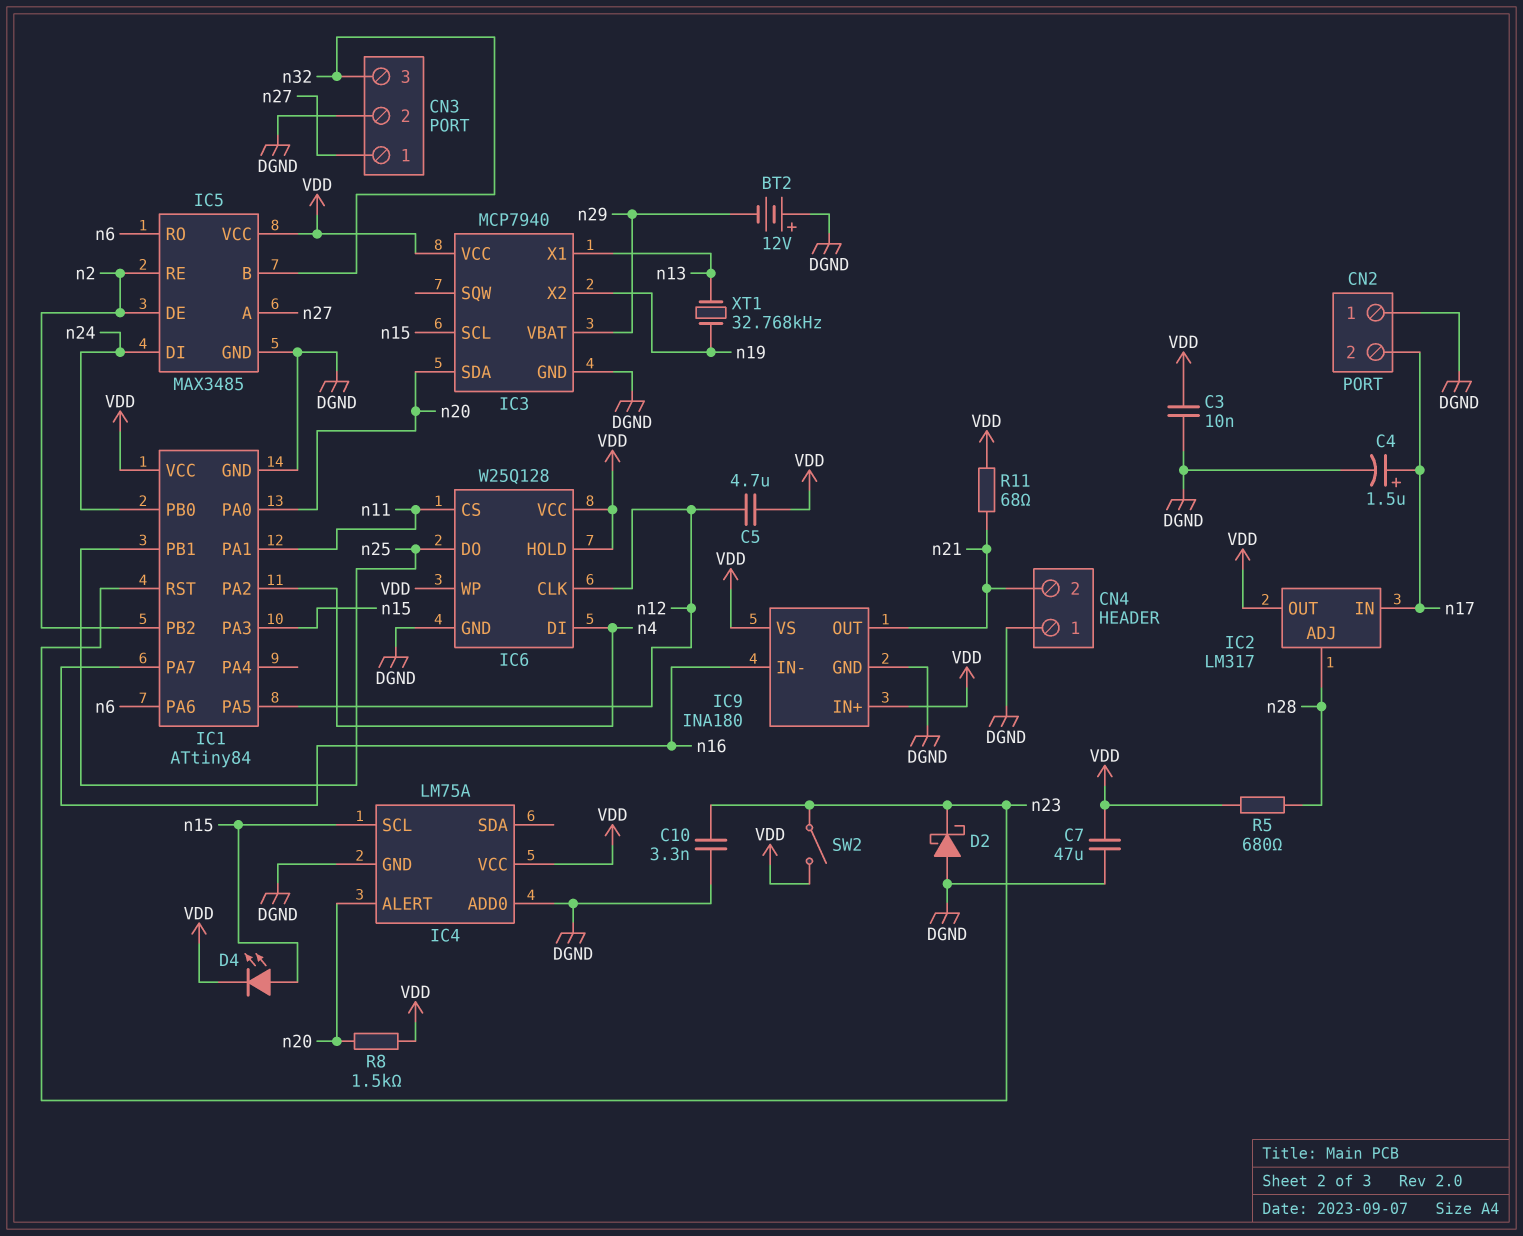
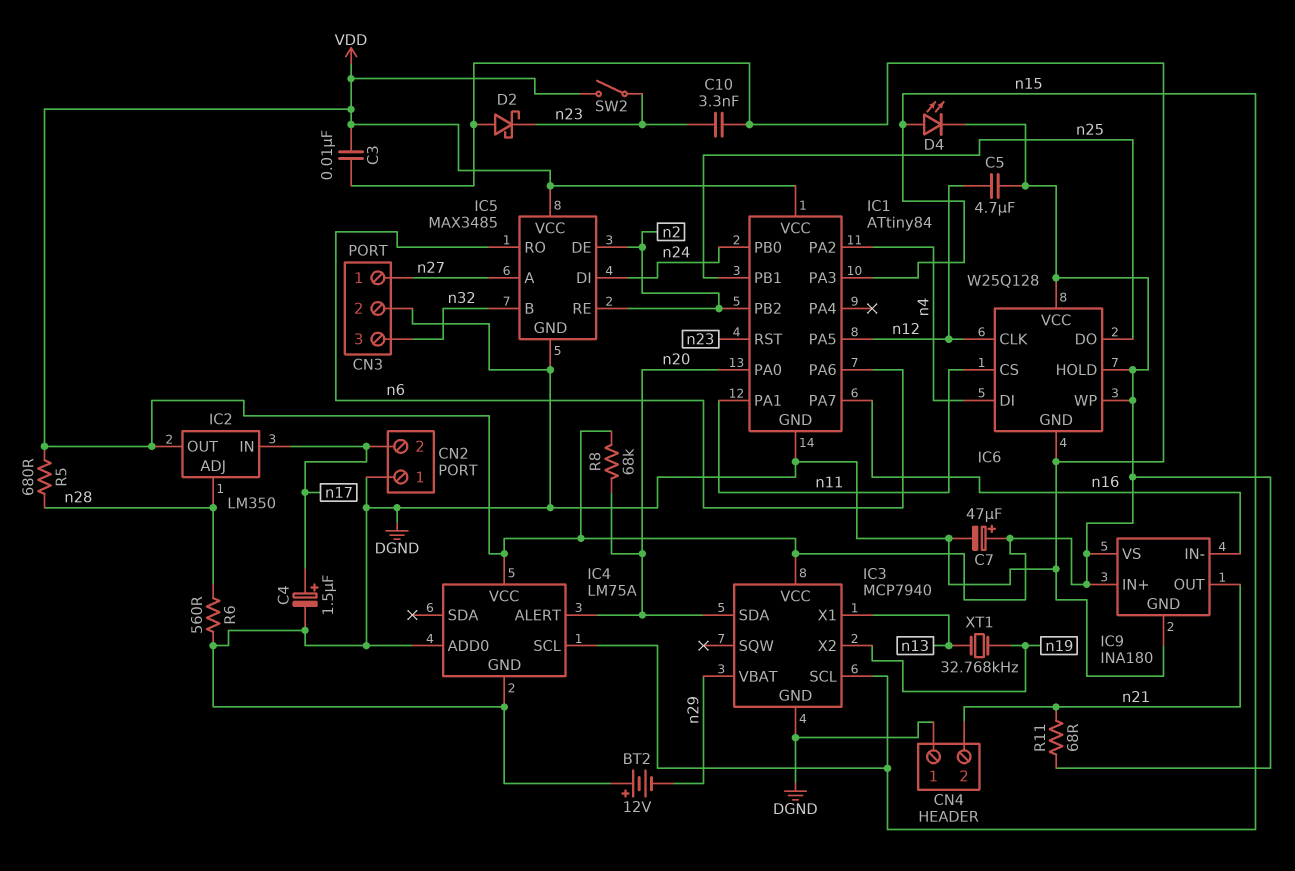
C7: 47uF (DGND, VDD) -> 47uF (plus VDD, minus DGND)
IC2: LM317 -> LM350
R6: none -> 560 (DGND, n28)
R8: 1.5k (VDD, n20) -> 68k (VDD, n20)

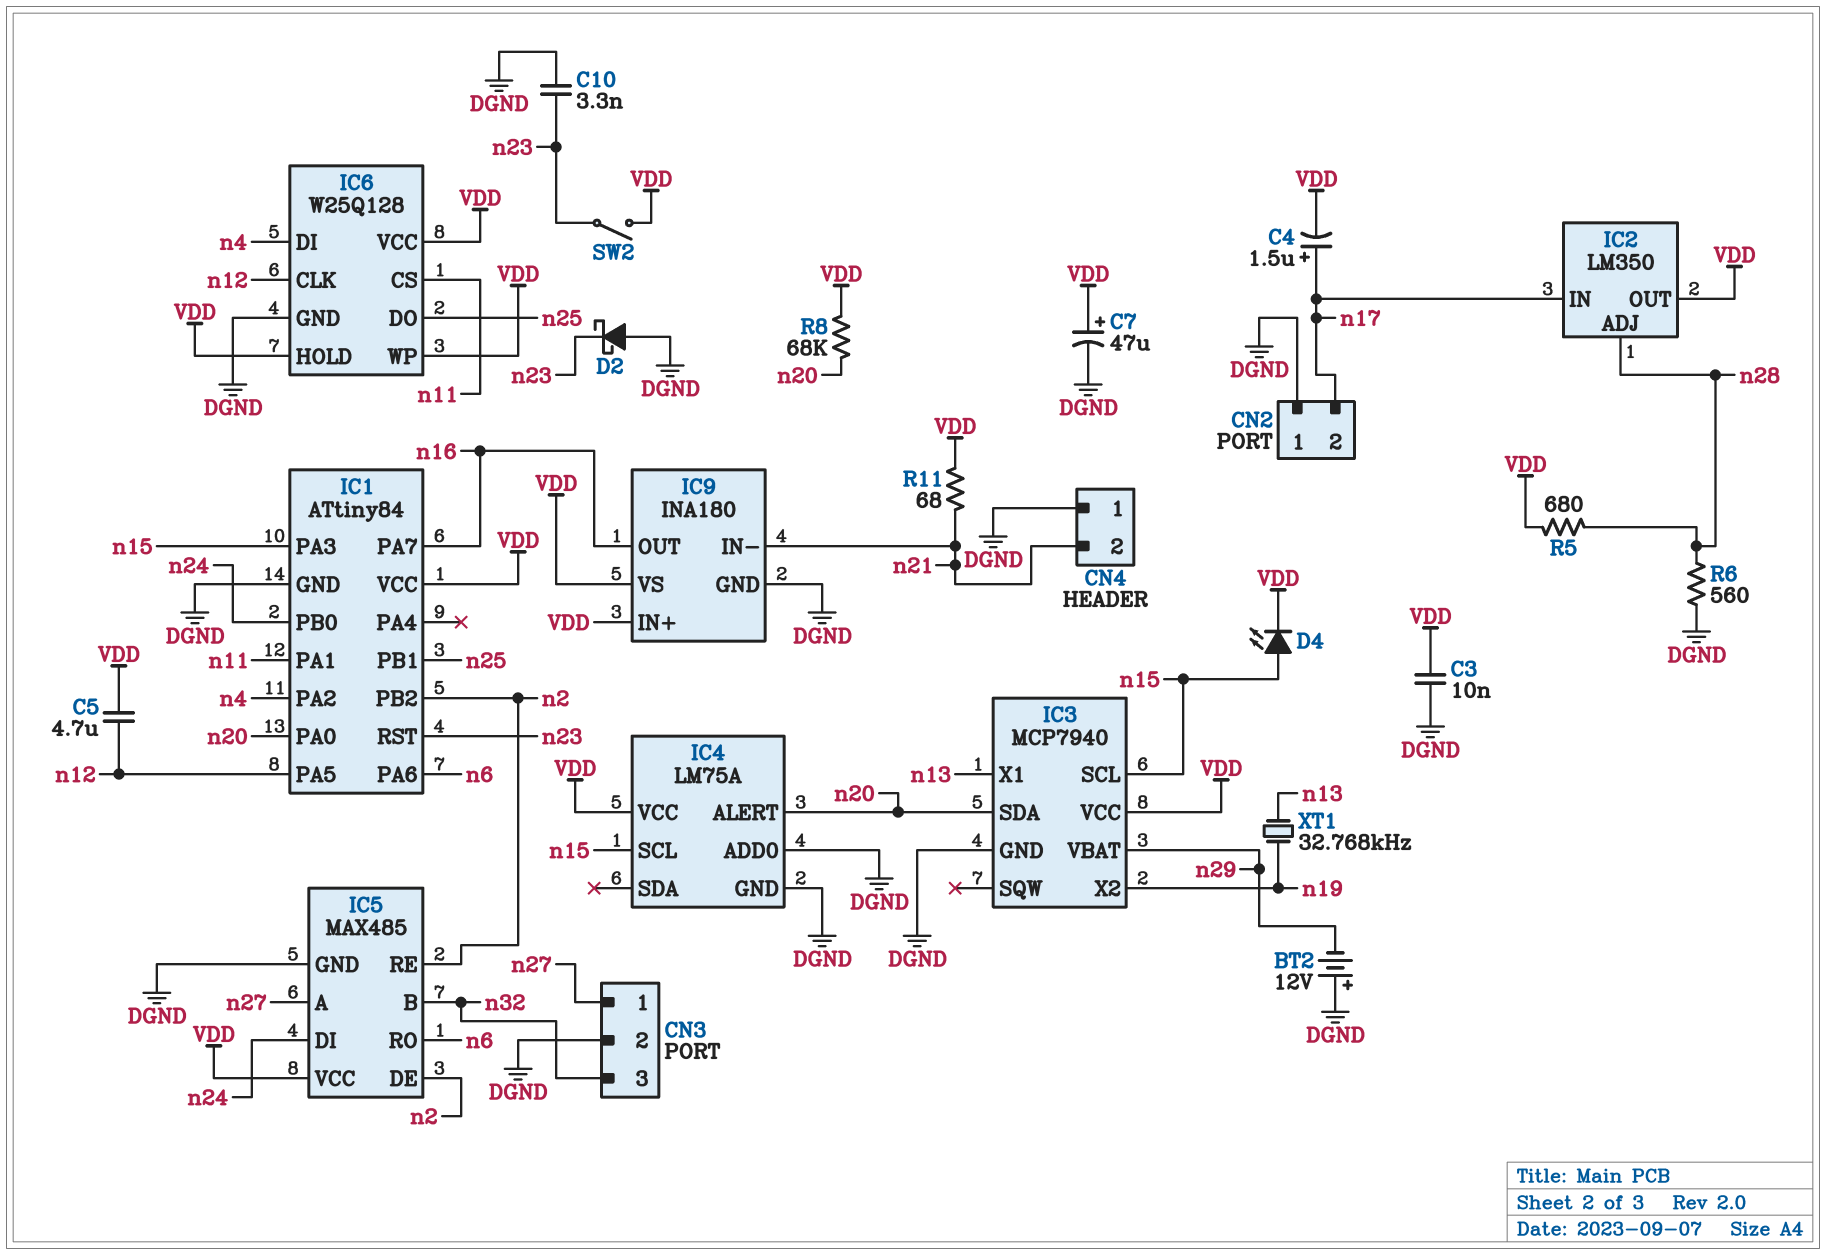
C4: 1.5uF (plus n17, minus DGND) -> 1.5uF (plus n17, minus VDD)
IC5: MAX3485 -> MAX485
IC9 pin IN-: n16 -> n21
IC9 pin OUT: n21 -> n16

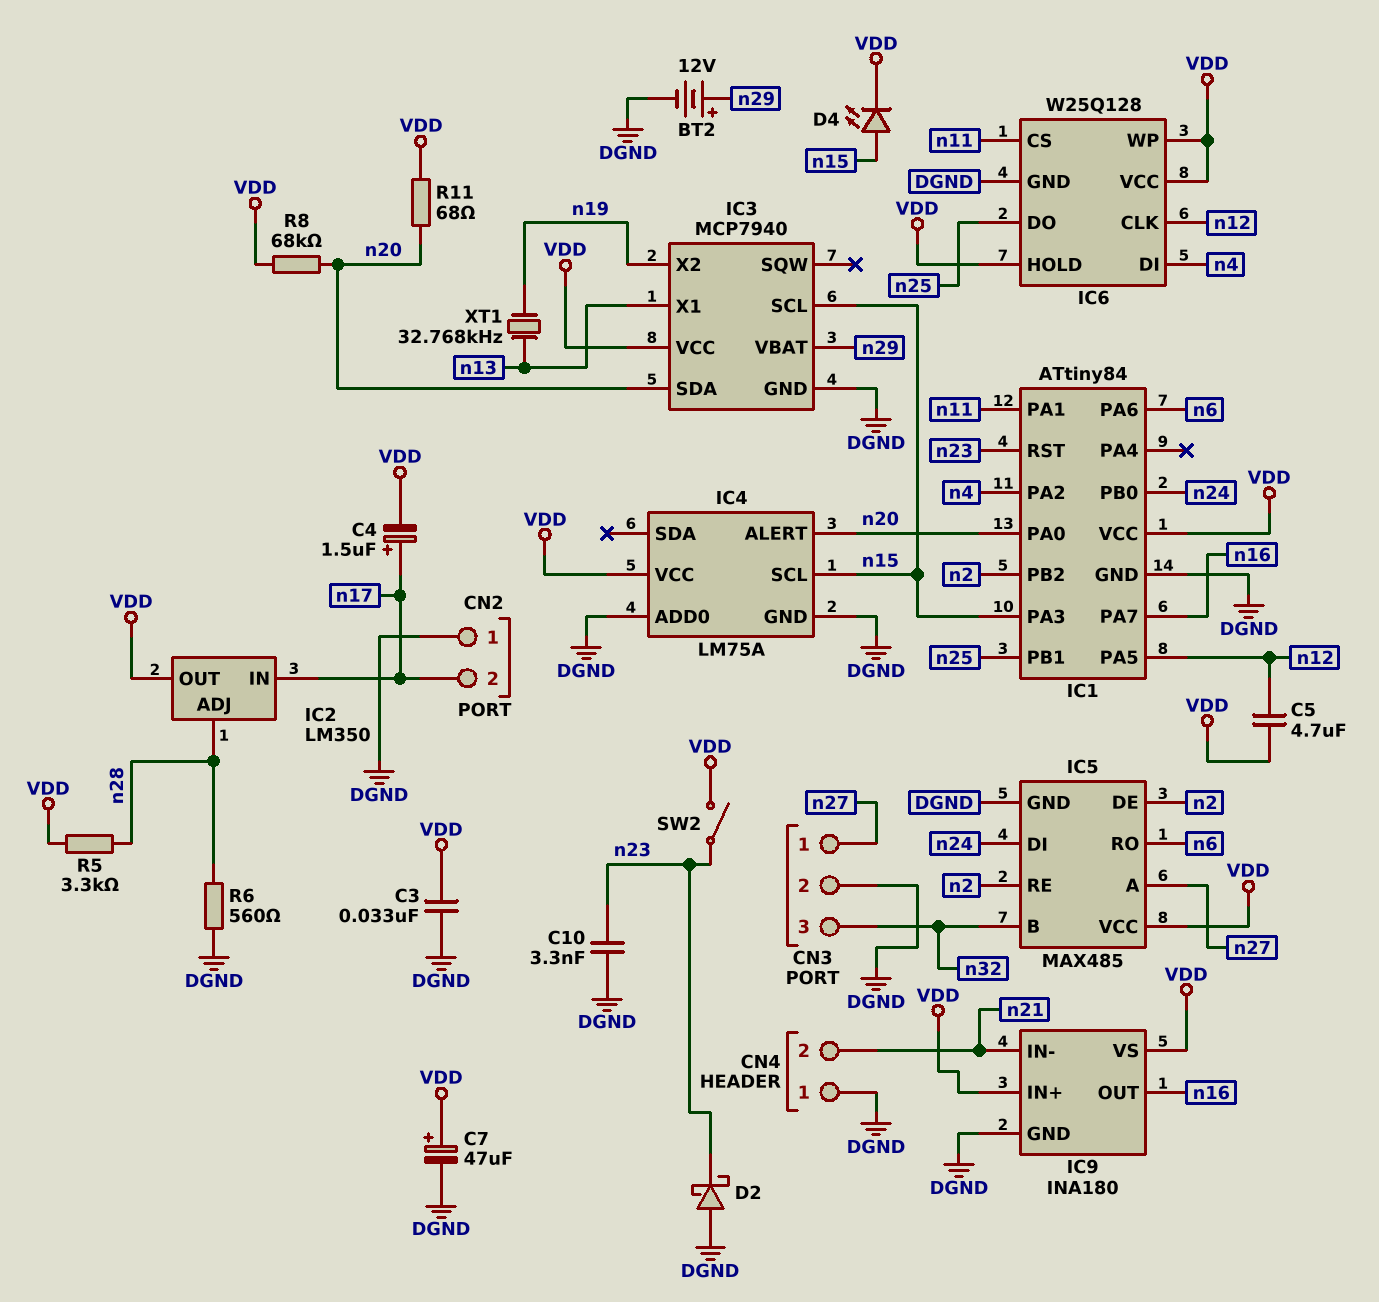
BT2: 12V (plus DGND, minus n29) -> 12V (plus n29, minus DGND)
C3: 10nF (DGND, VDD) -> 33nF (DGND, VDD)
R5: 680 (VDD, n28) -> 3.3k (VDD, n28)
R11: 68 (VDD, n21) -> 68 (VDD, n20)

